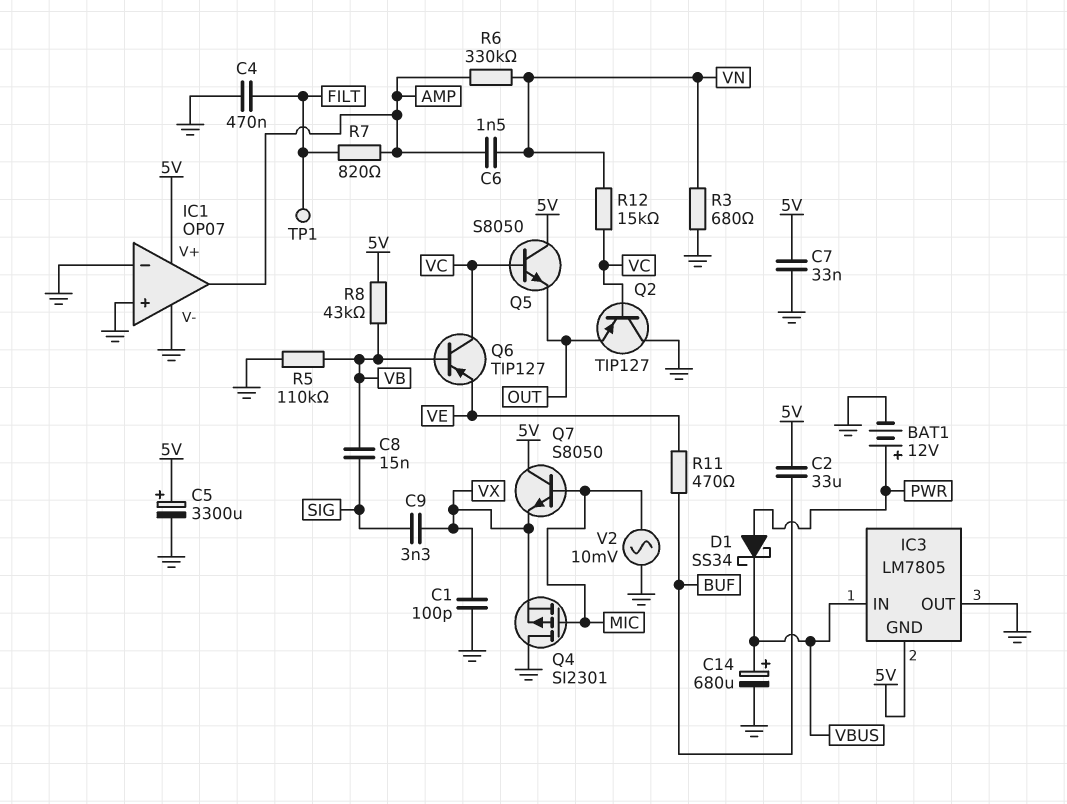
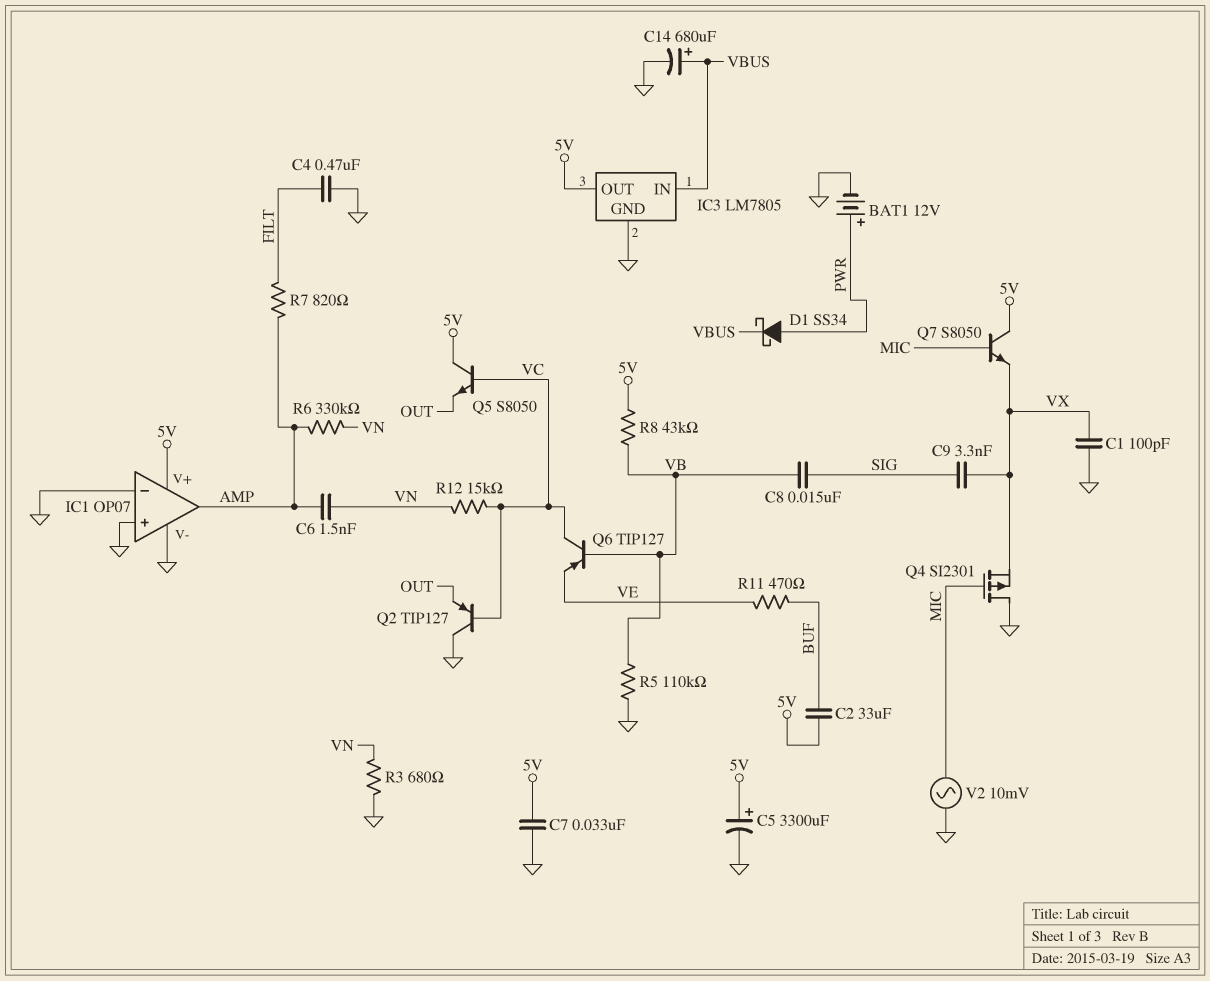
IC3 pin GND: 5V -> GND
IC3 pin OUT: GND -> 5V
TP1: test point (FILT) -> none

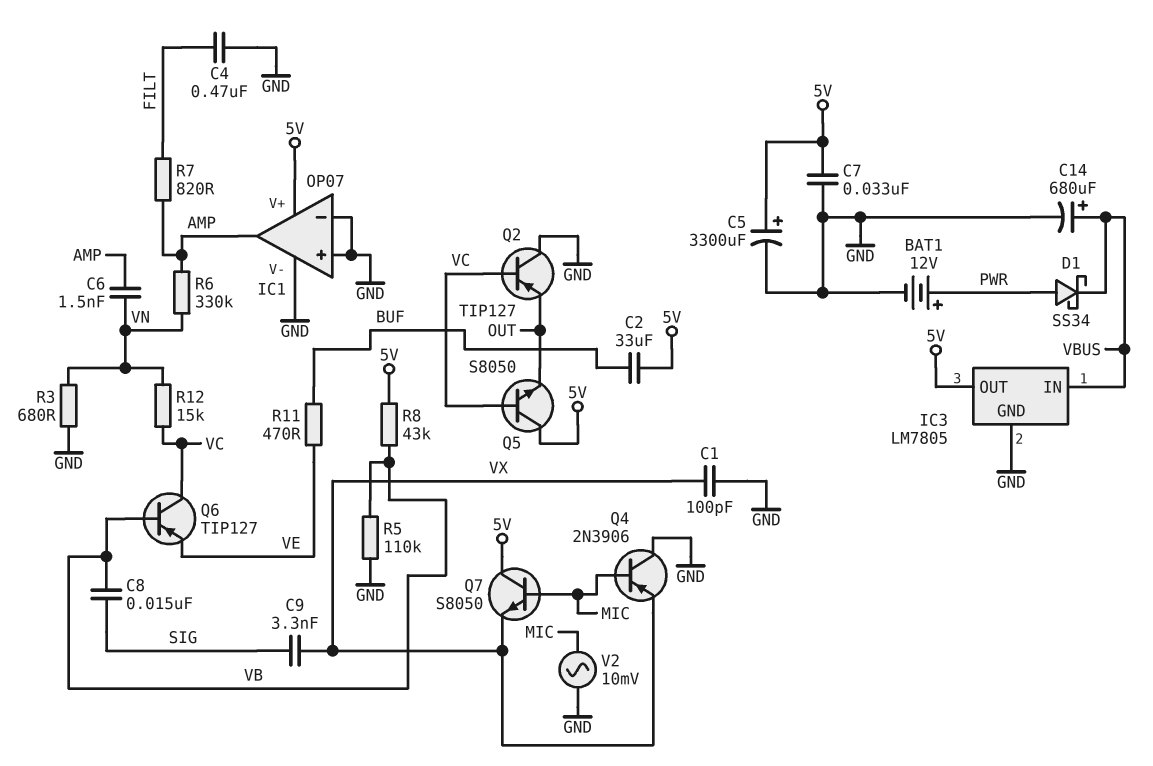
Q4: PMOS SI2301 (G MIC, D GND, S VX) -> PNP 2N3906 (B MIC, C GND, E VX)

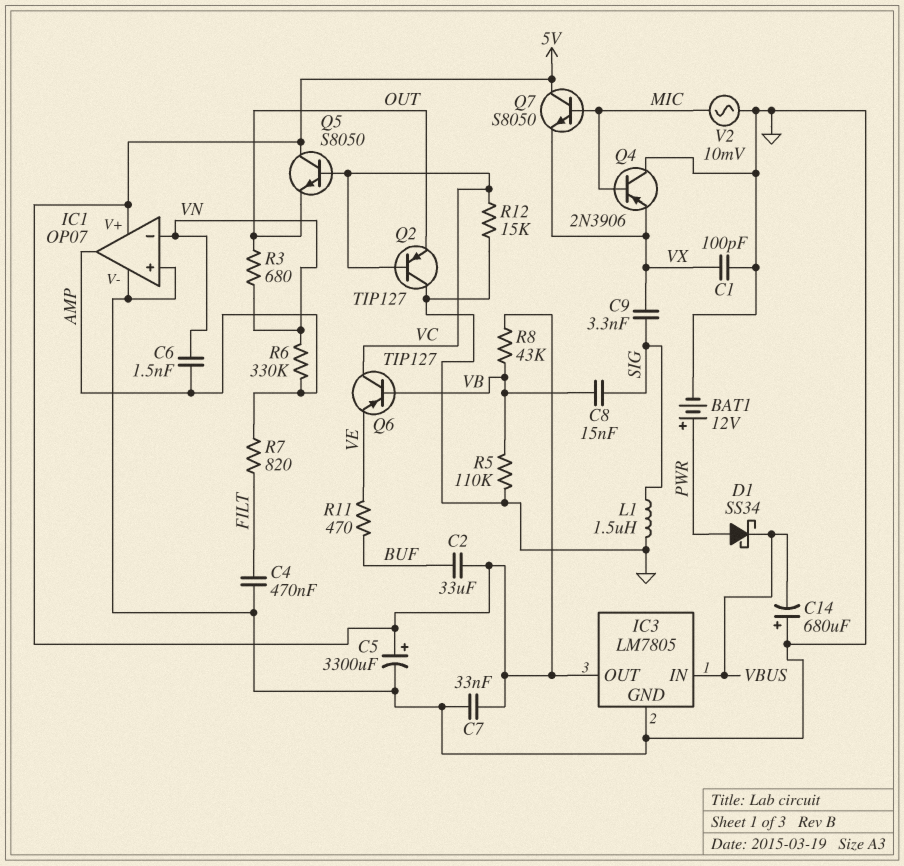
C14: 680uF (plus VBUS, minus GND) -> 680uF (plus GND, minus VBUS)
IC1 pin in-: GND -> VN
L1: none -> 1.5uH (GND, SIG)
R3: 680 (GND, VN) -> 680 (OUT, VN)
R12: 15k (VC, VN) -> 15k (GND, VC)

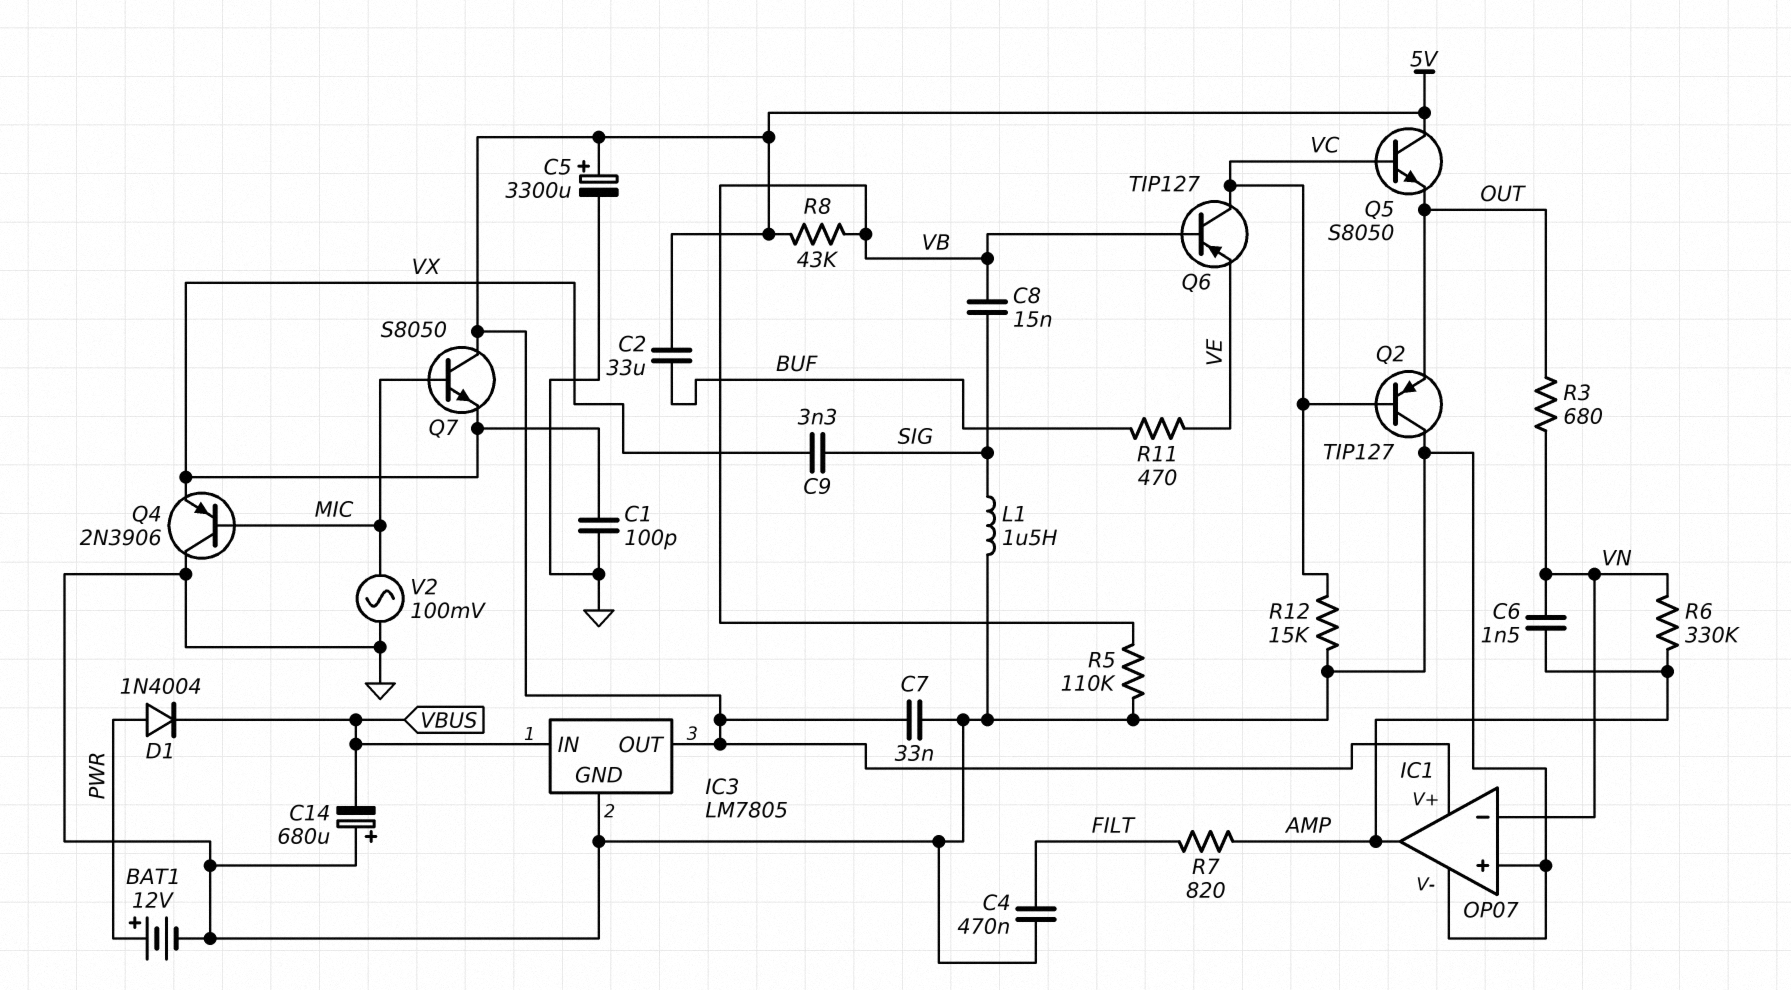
D1: schottky SS34 (A PWR, K VBUS) -> diode 1N4004 (A PWR, K VBUS)
V2: AC 10mV (GND, MIC) -> AC 100mV (GND, MIC)

